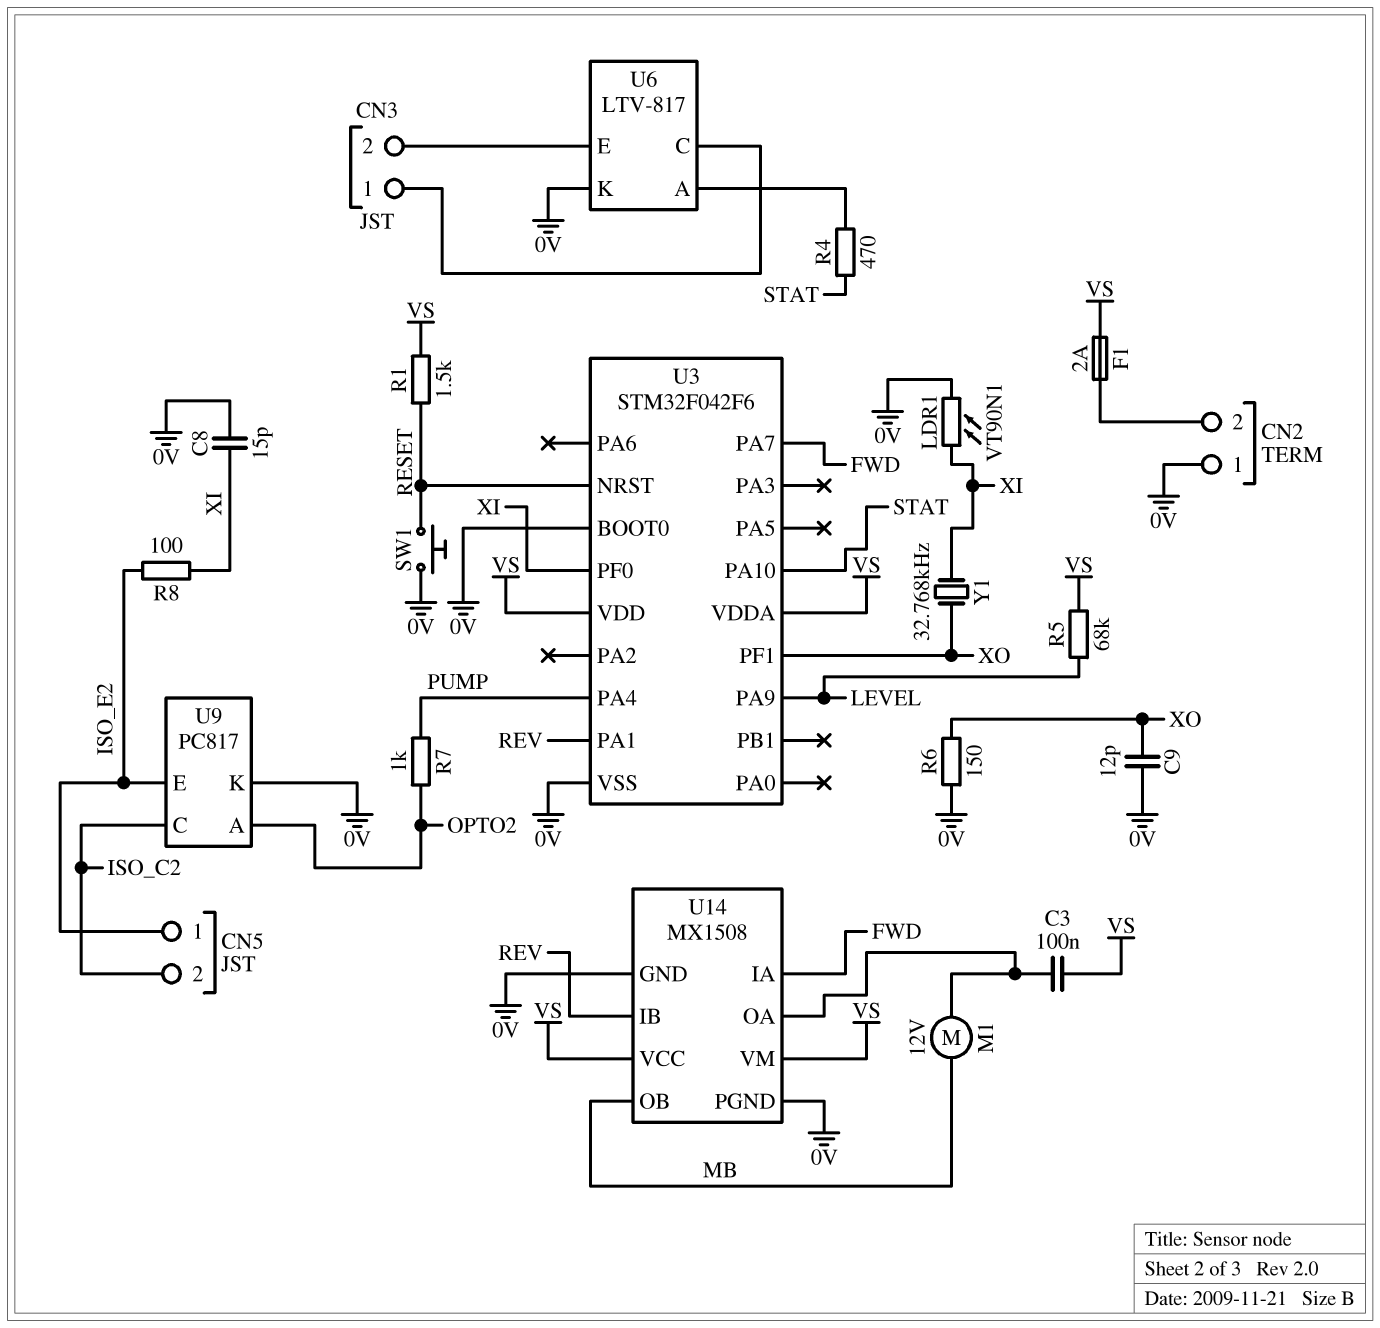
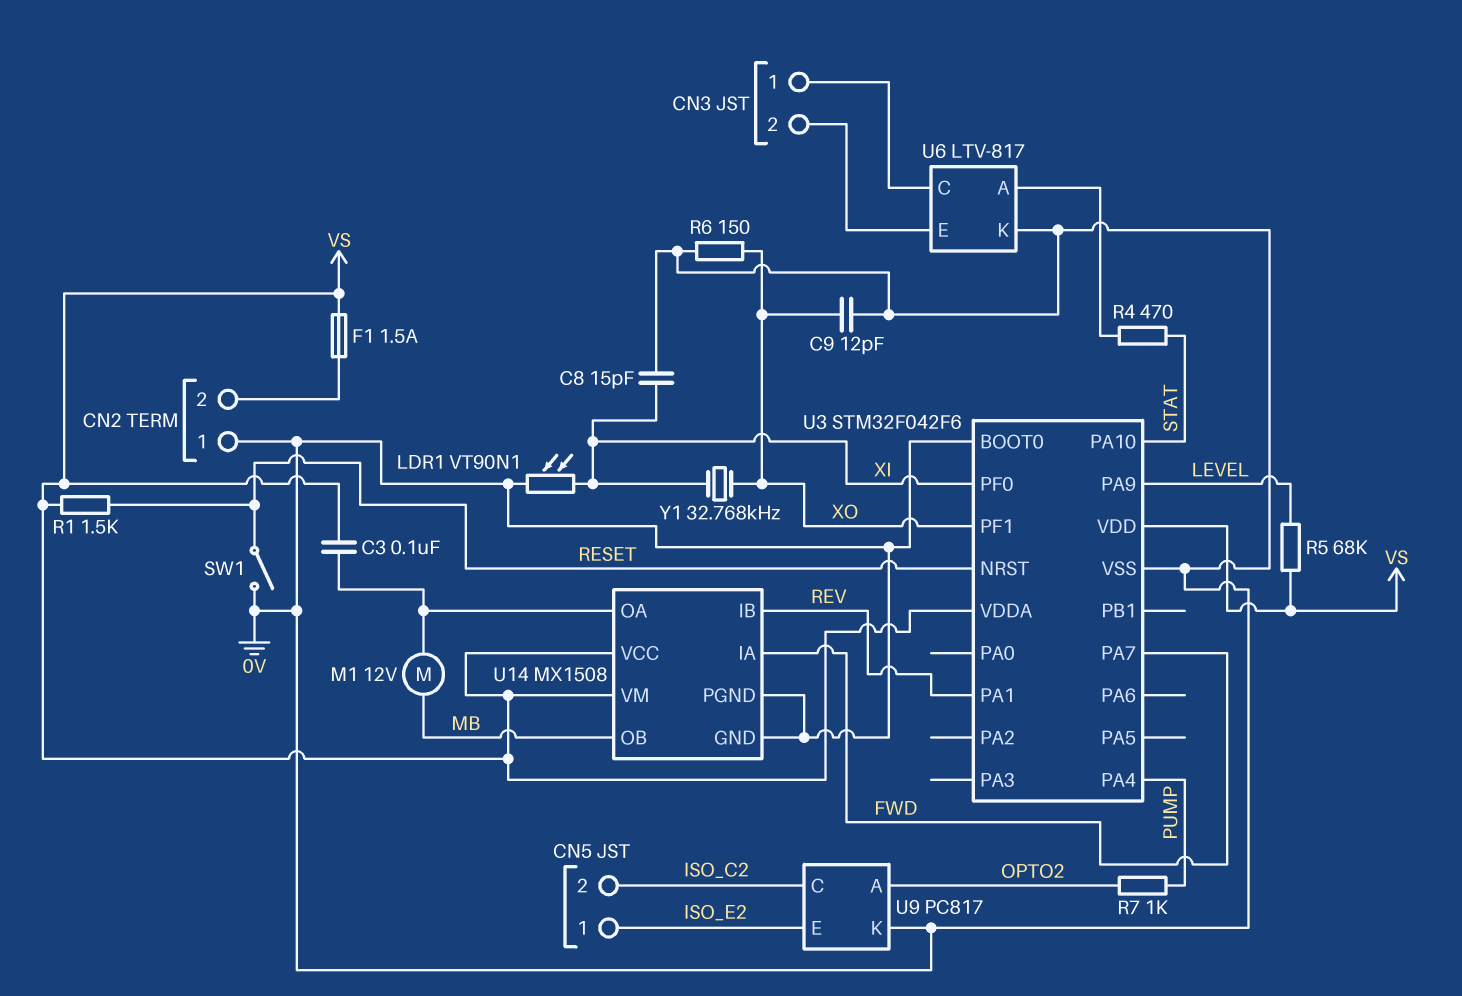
F1: 2A (CN2/2, VS) -> 1.5A (CN2/2, VS)
R8: 100 (ISO_E2, XI) -> none
SW1: button (0V, RESET) -> switch (0V, RESET)

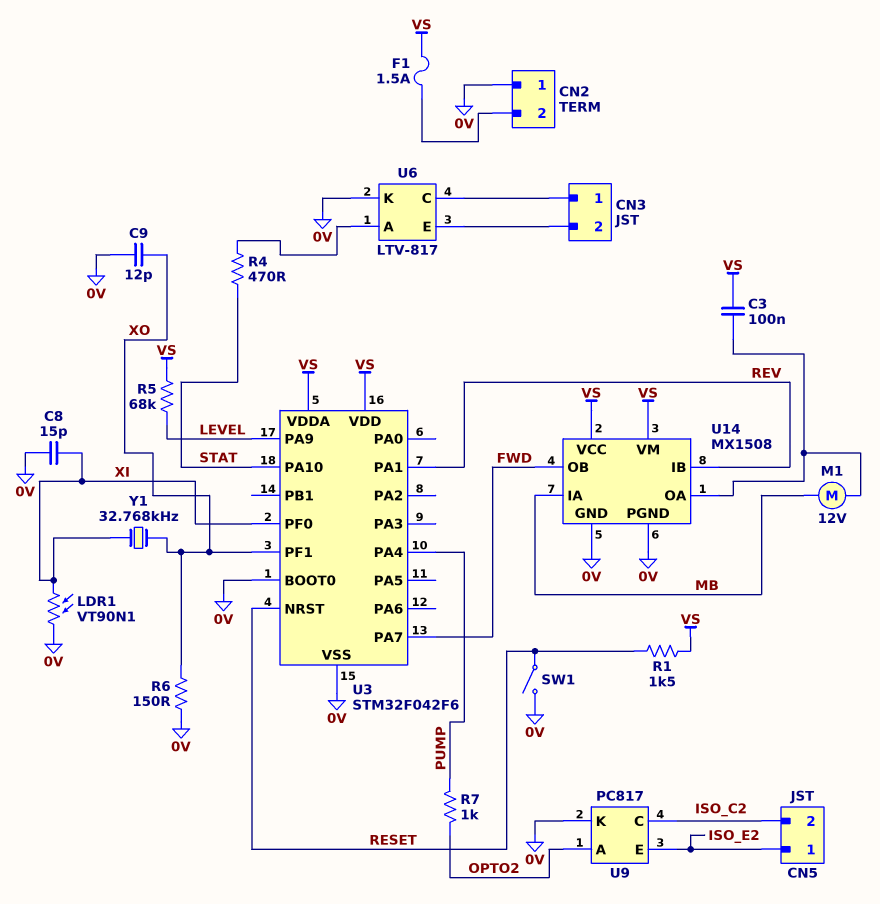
U14 pin IA: FWD -> MB
U14 pin OB: MB -> FWD

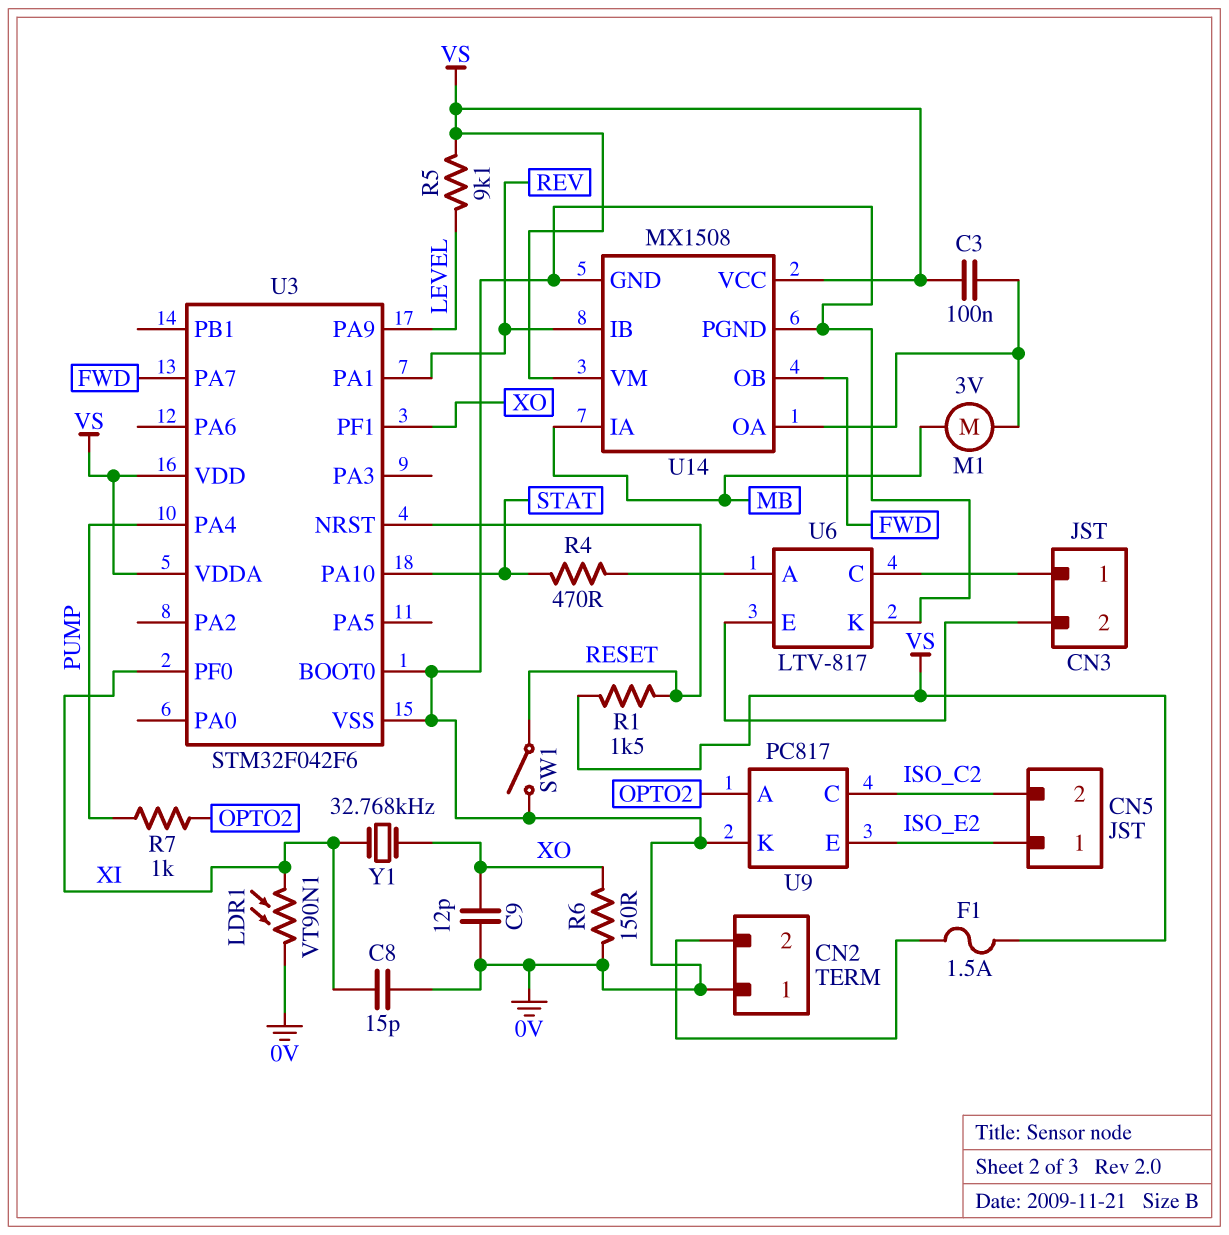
M1: motor 12V (MB, U14/OA) -> motor 3V (MB, U14/OA)
R5: 68k (LEVEL, VS) -> 9.1k (LEVEL, VS)

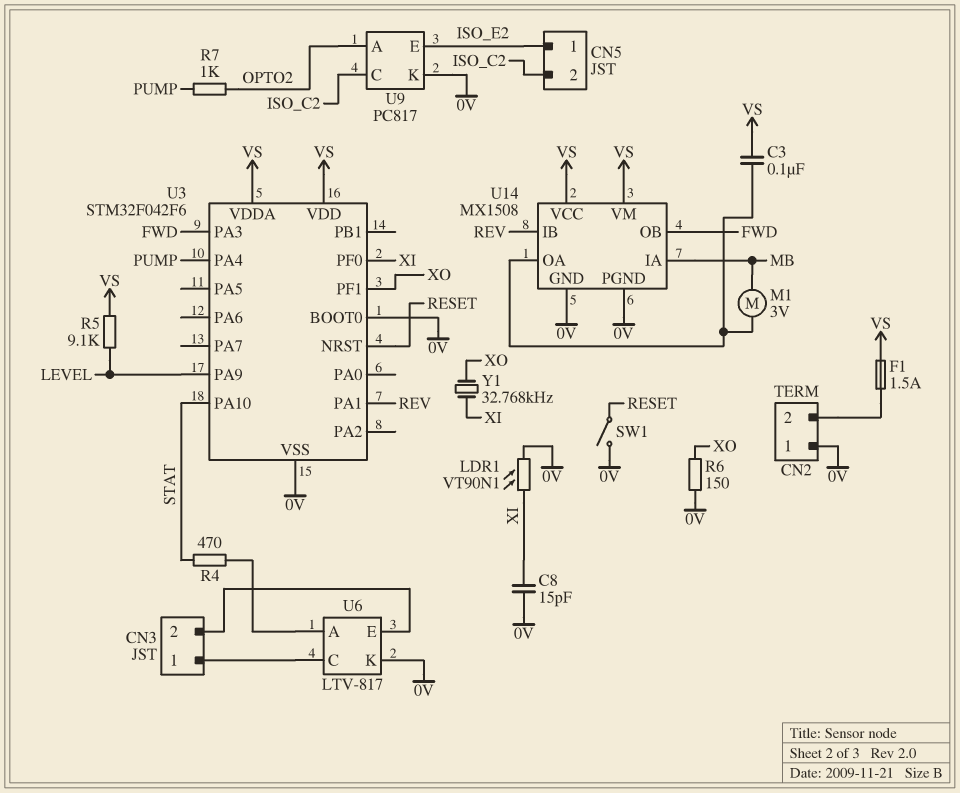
C9: 12pF (0V, XO) -> none
R1: 1.5k (RESET, VS) -> none
U3 pin PA3: none -> FWD
U3 pin PA7: FWD -> none

